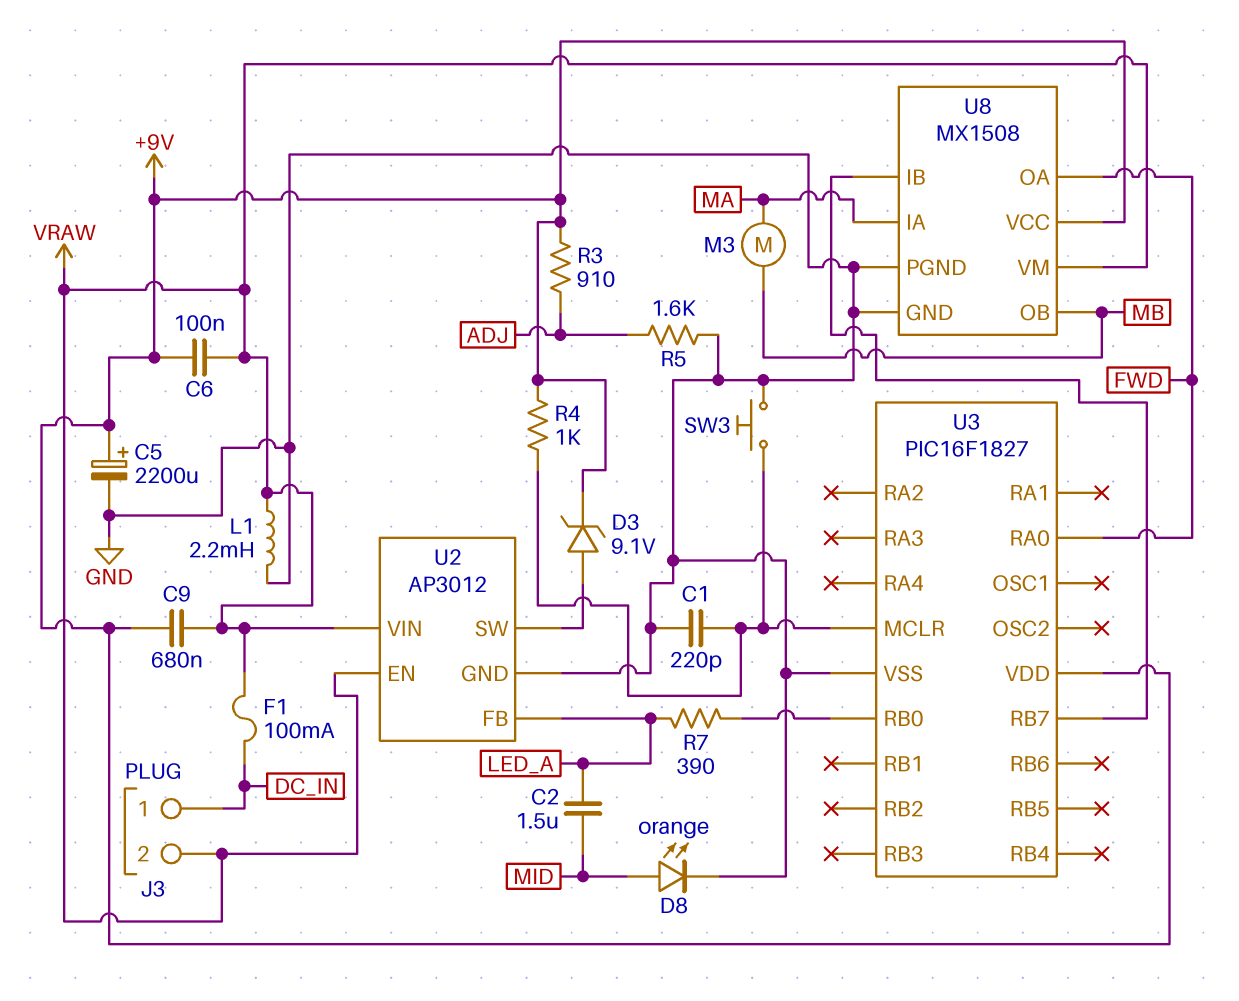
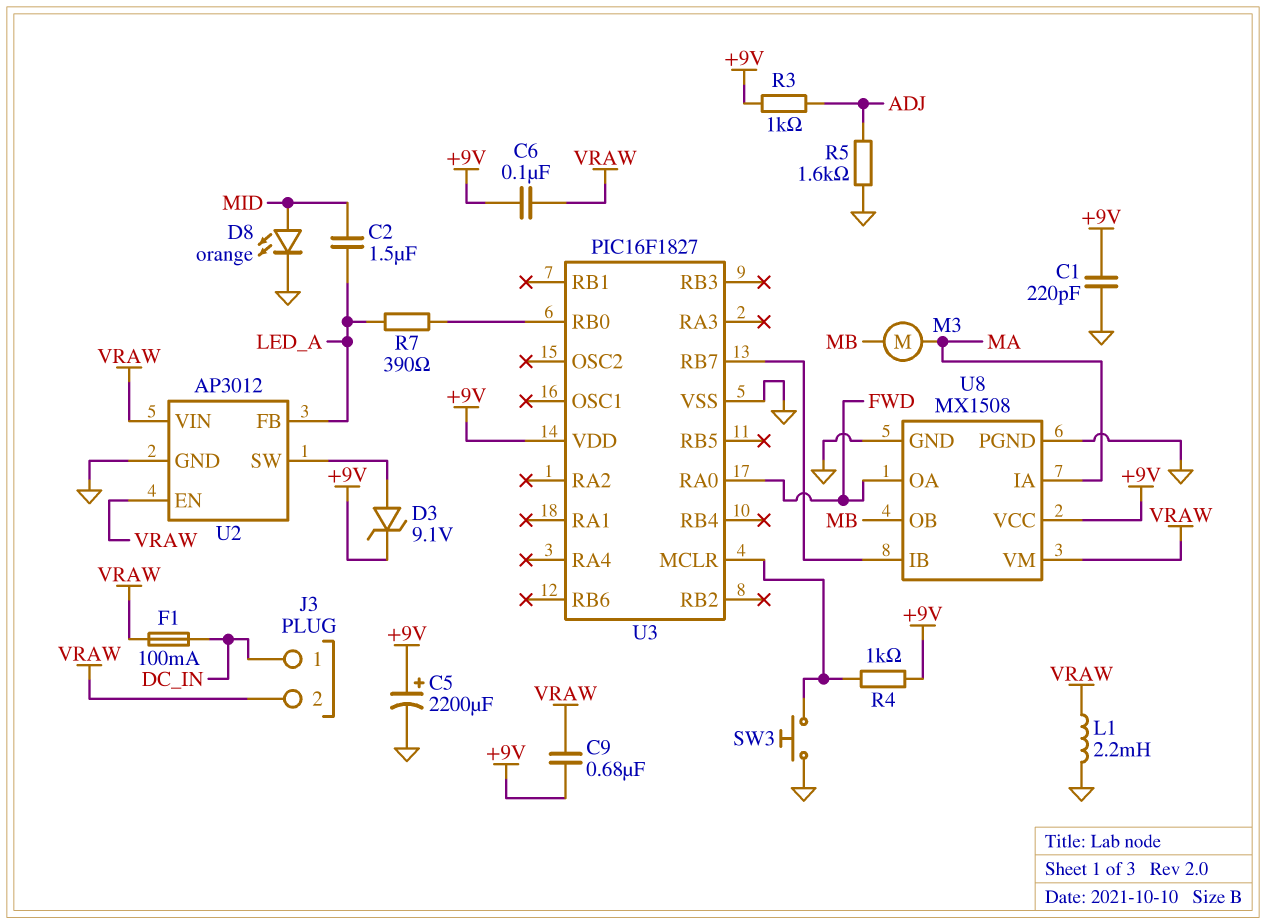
C1: 220pF (GND, U3/MCLR) -> 220pF (+9V, GND)
R3: 910 (+9V, ADJ) -> 1k (+9V, ADJ)

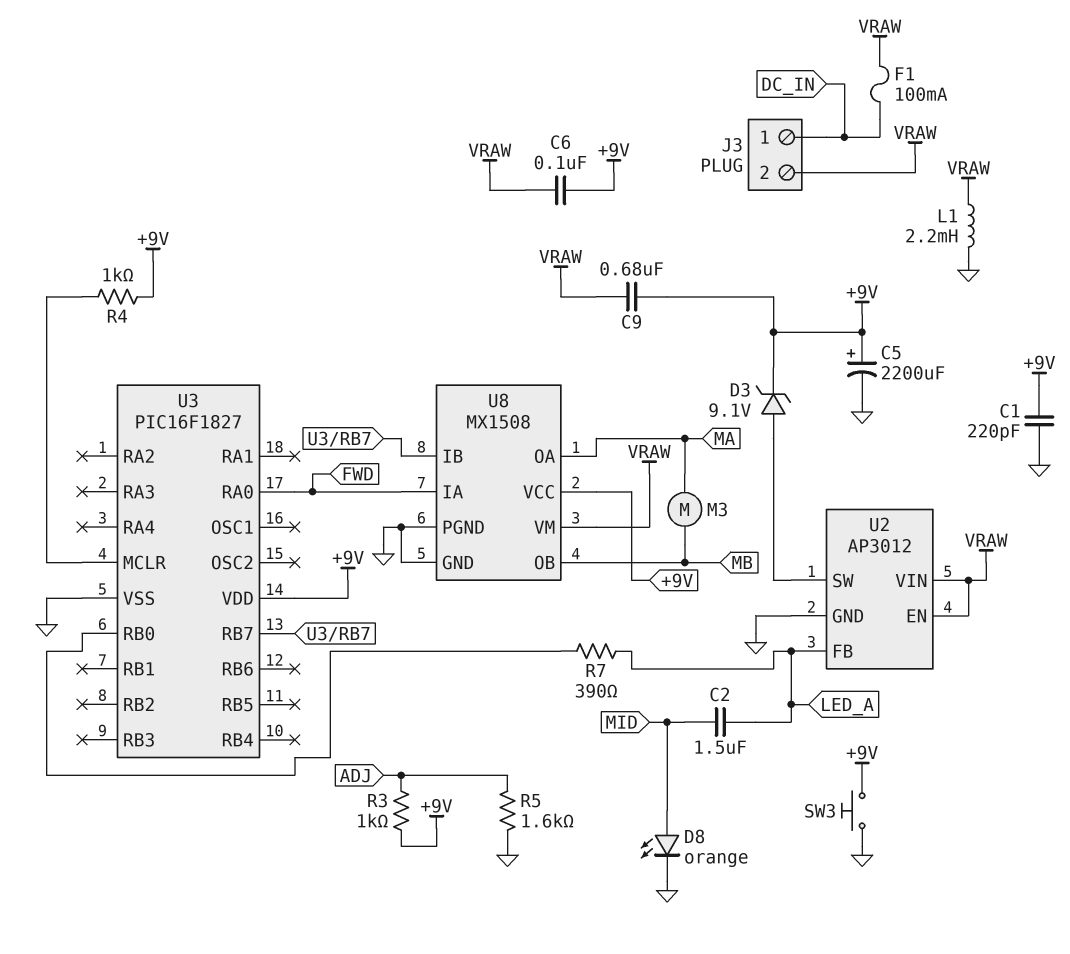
SW3: button (GND, U3/MCLR) -> button (+9V, GND)
U8 pin IA: MA -> FWD
U8 pin OA: FWD -> MA

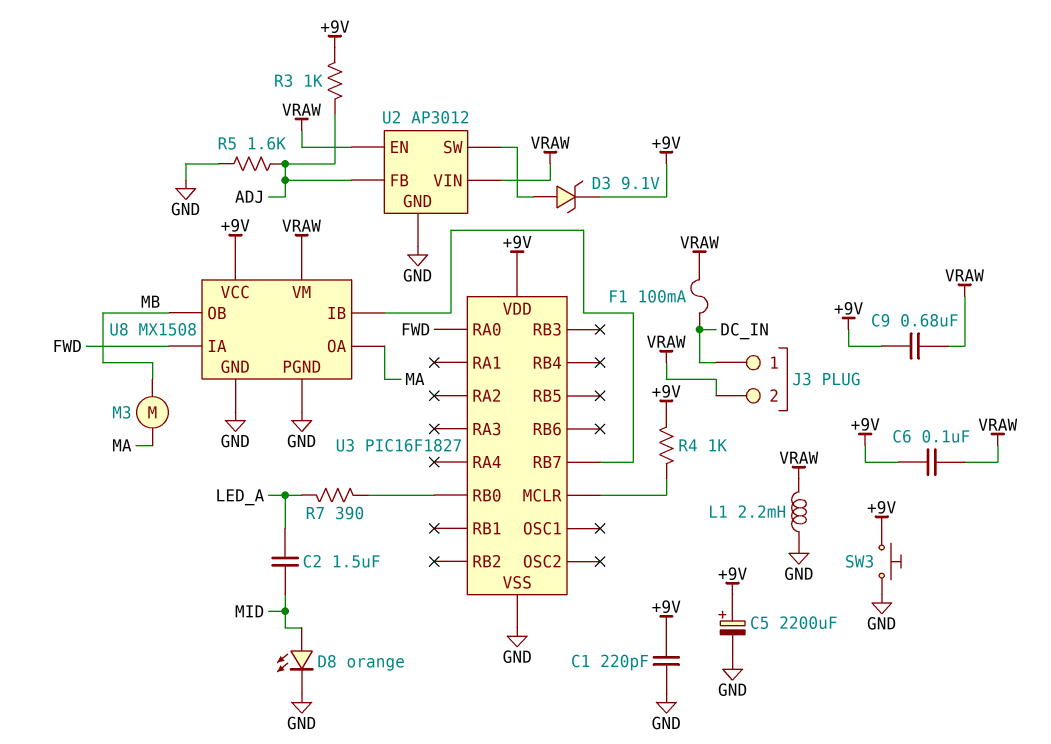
U2 pin FB: LED_A -> ADJ

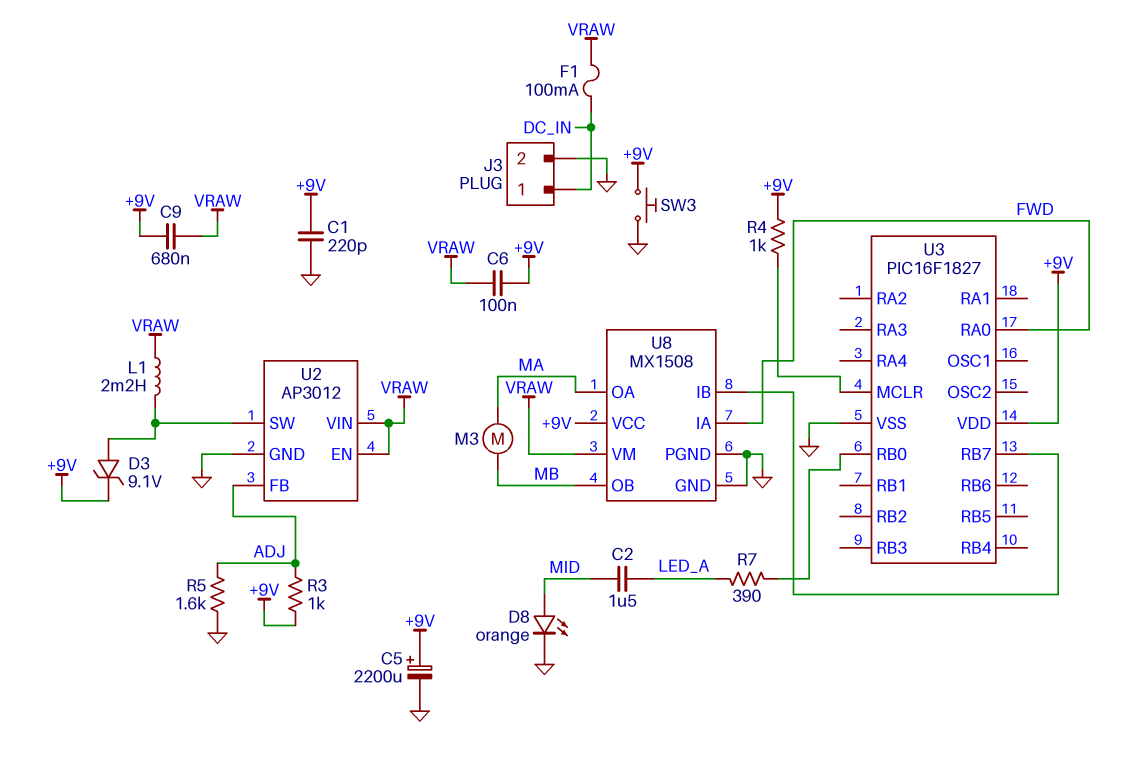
J3 pin 2: VRAW -> GND
L1: 2.2mH (GND, VRAW) -> 2.2mH (U2/SW, VRAW)

